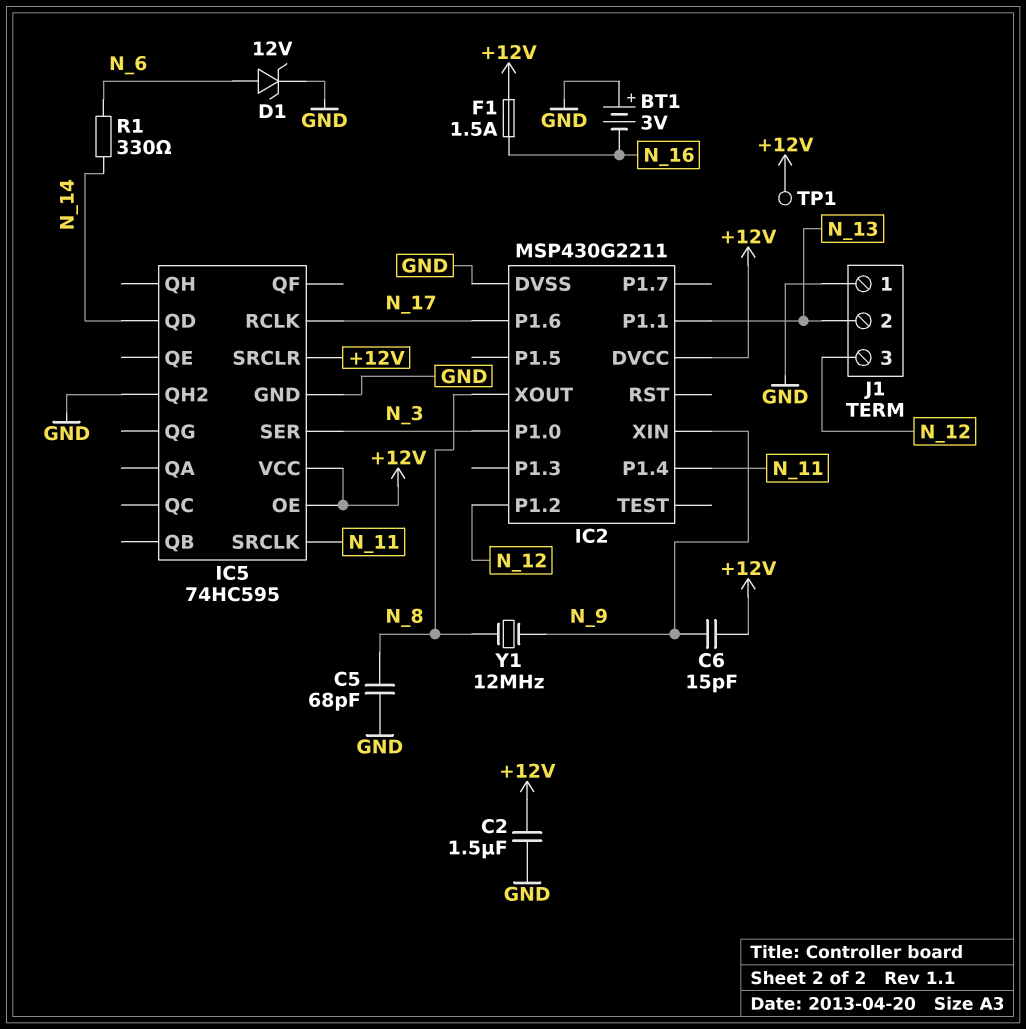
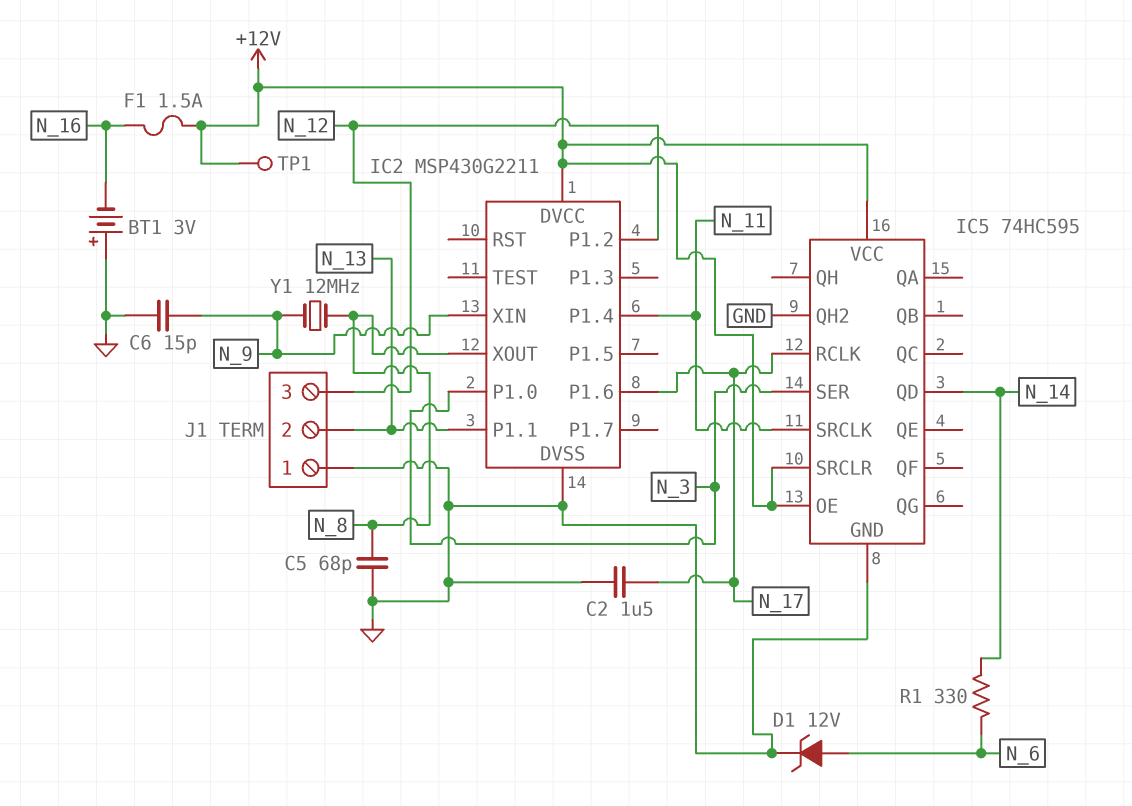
C2: 1.5uF (+12V, GND) -> 1.5uF (GND, N_17)
C6: 15pF (+12V, N_9) -> 15pF (GND, N_9)

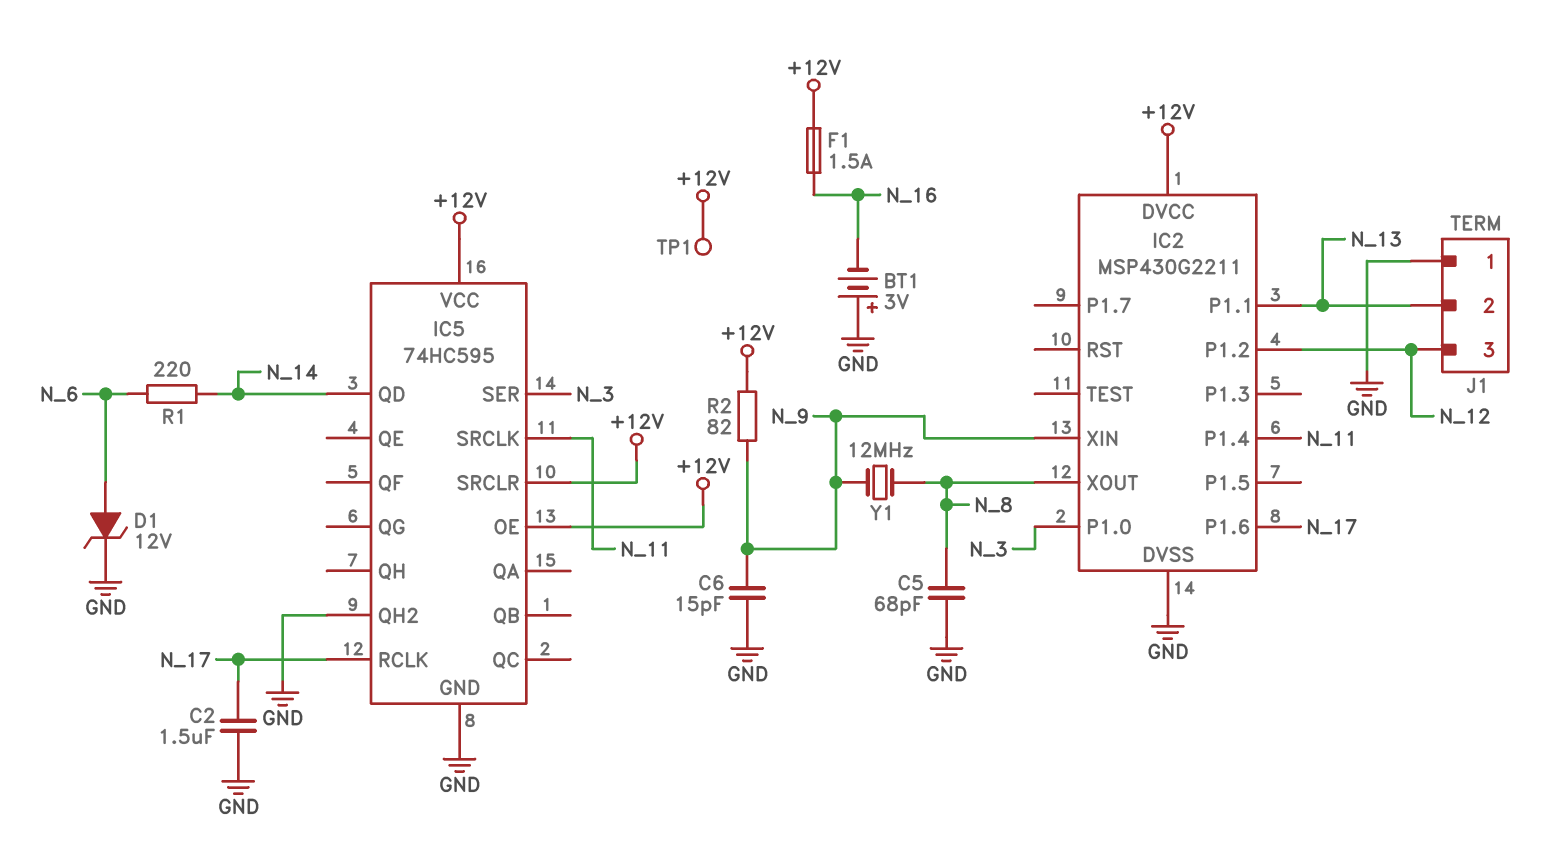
R1: 330 (N_6, N_14) -> 220 (N_6, N_14)
R2: none -> 82 (+12V, N_9)

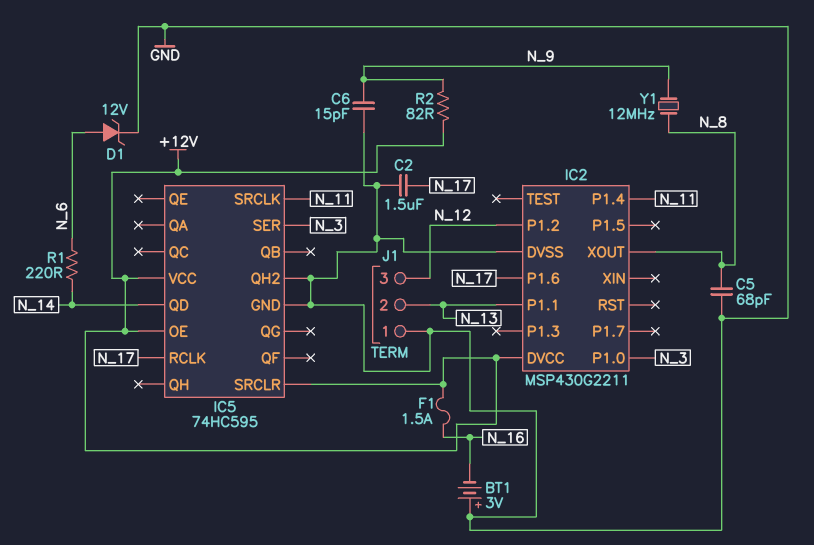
IC2 pin XIN: N_9 -> none
TP1: test point (+12V) -> none

